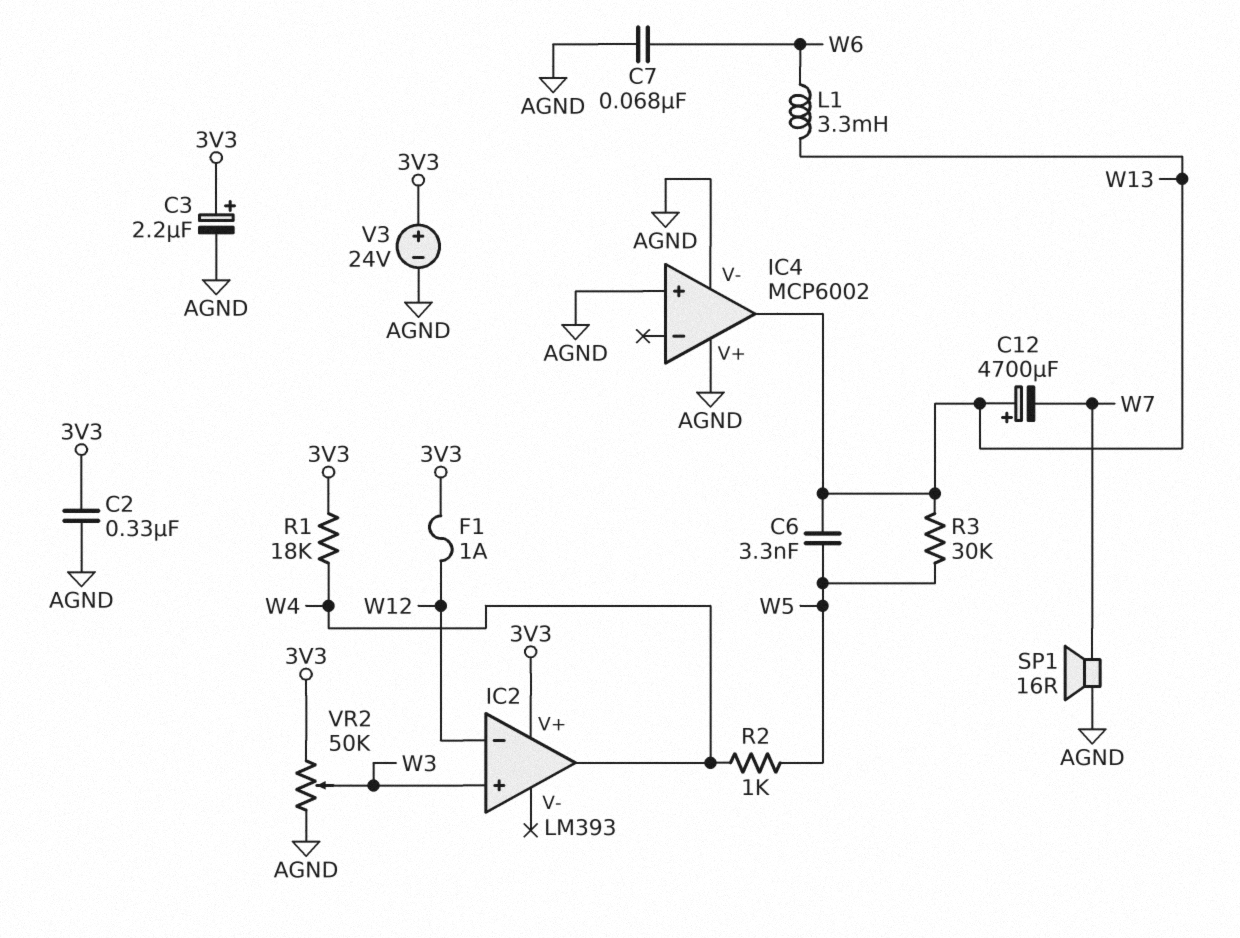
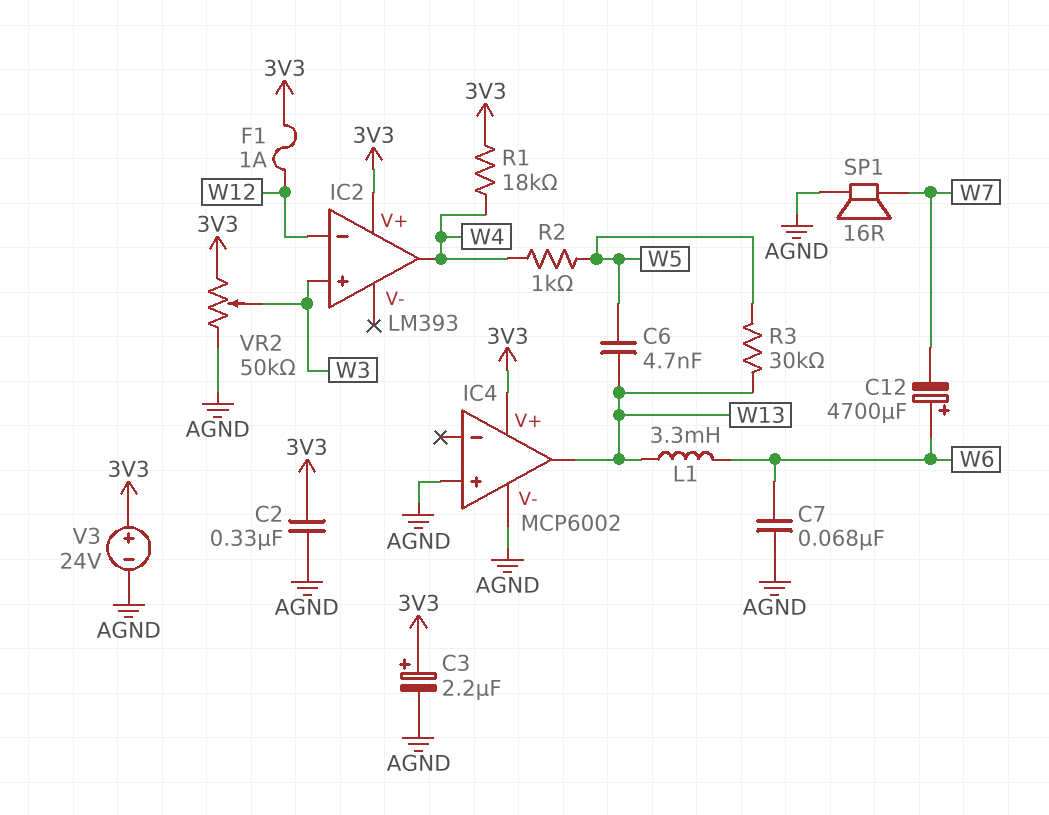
C6: 3.3nF (W5, W13) -> 4.7nF (W5, W13)
C12: 4700uF (plus W13, minus W7) -> 4700uF (plus W6, minus W7)
IC4 pin V+: AGND -> 3V3

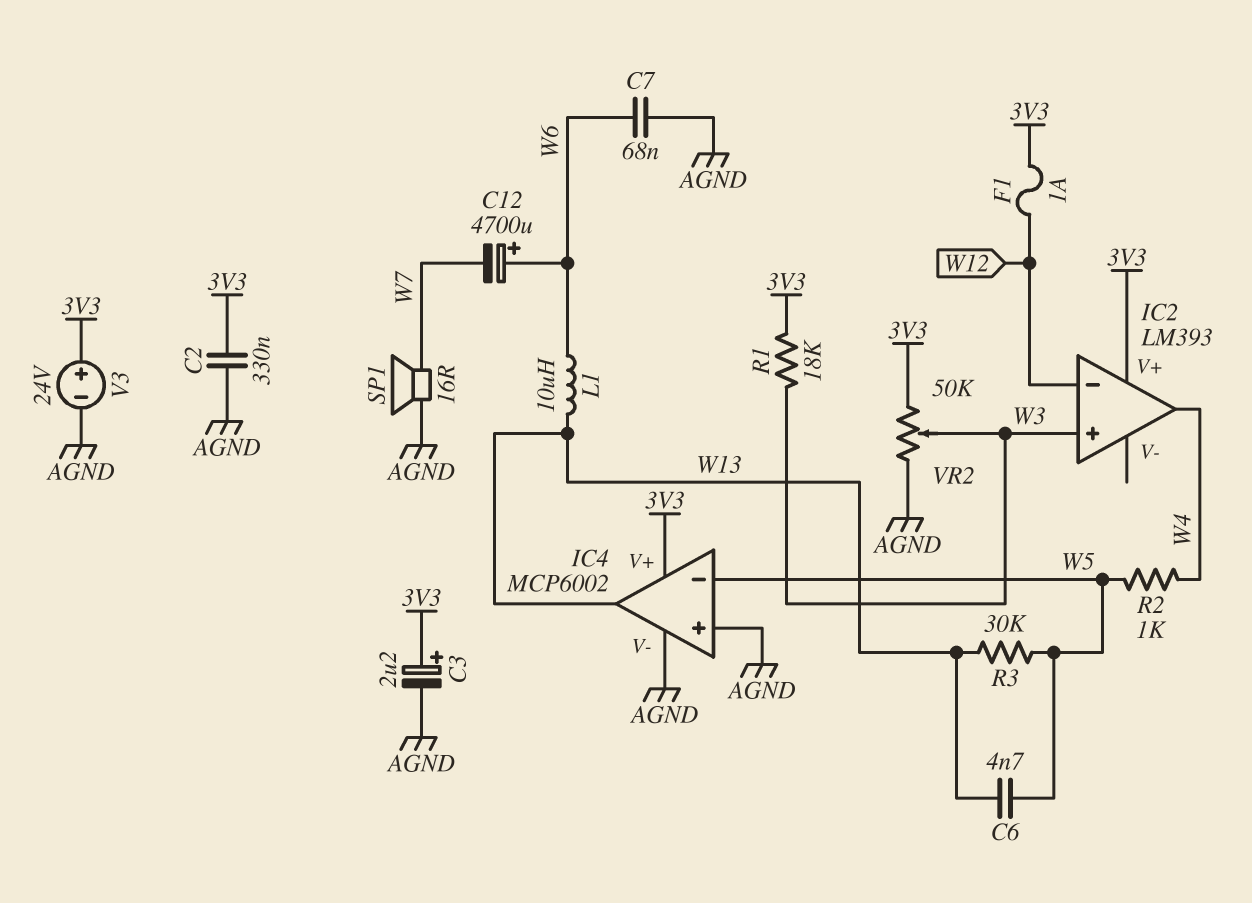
IC4 pin in-: none -> W5
L1: 3.3mH (W6, W13) -> 10uH (W6, W13)
R1: 18k (3V3, W4) -> 18k (3V3, W3)

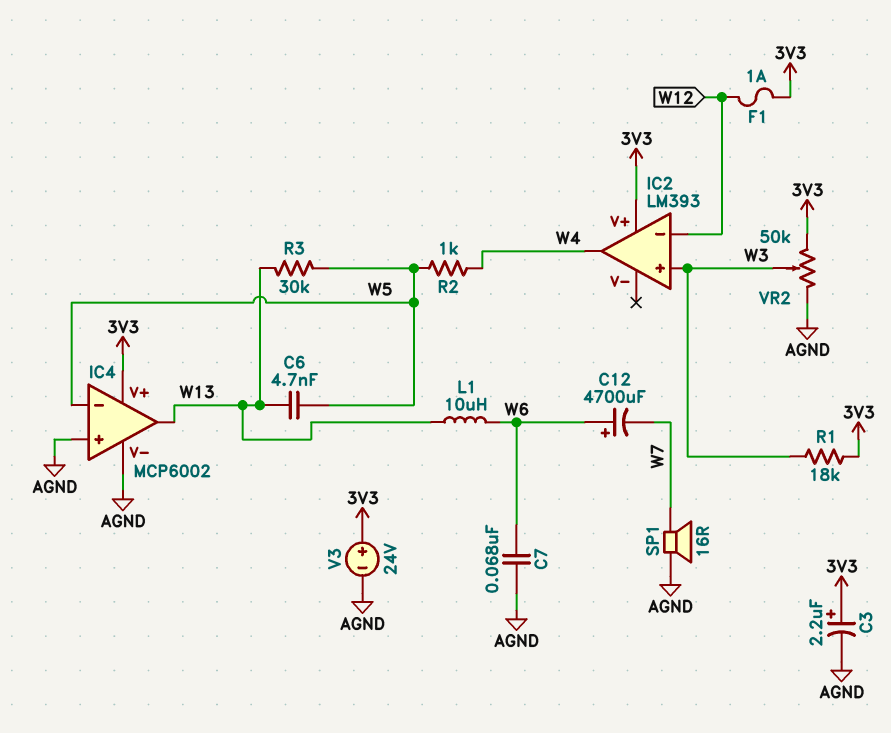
C2: 330nF (3V3, AGND) -> none

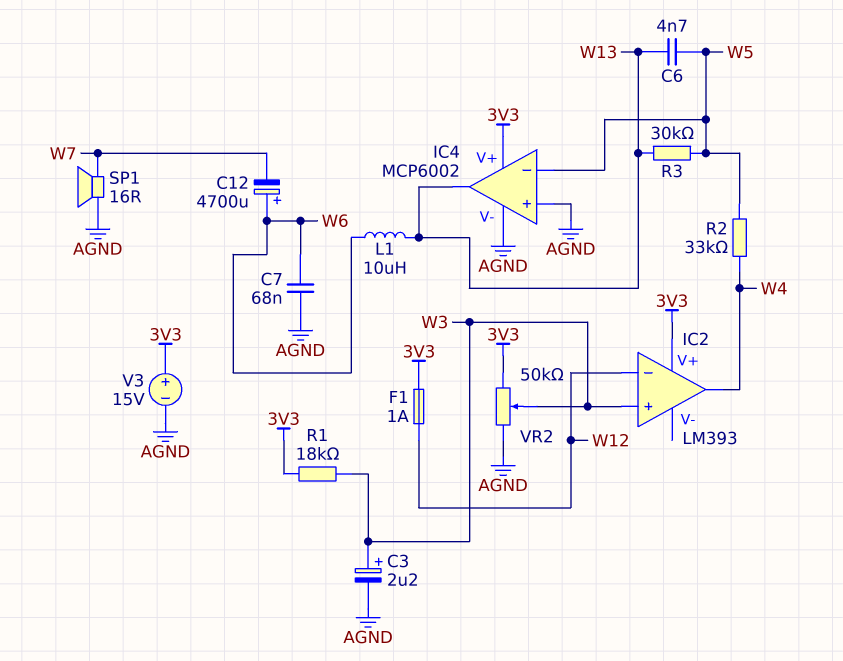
C3: 2.2uF (plus 3V3, minus AGND) -> 2.2uF (plus W3, minus AGND)
R2: 1k (W4, W5) -> 33k (W4, W5)
V3: 24V (plus 3V3, minus AGND) -> 15V (plus 3V3, minus AGND)

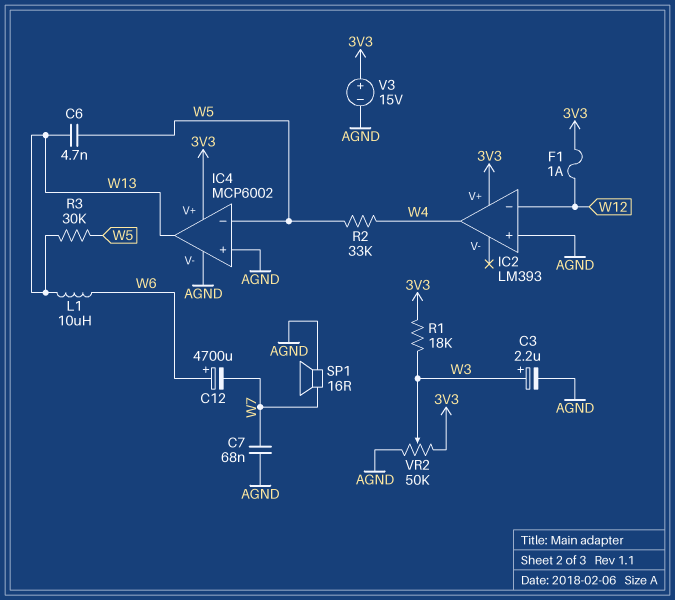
C7: 68nF (AGND, W6) -> 68nF (AGND, W7)
IC2 pin in+: W3 -> AGND

